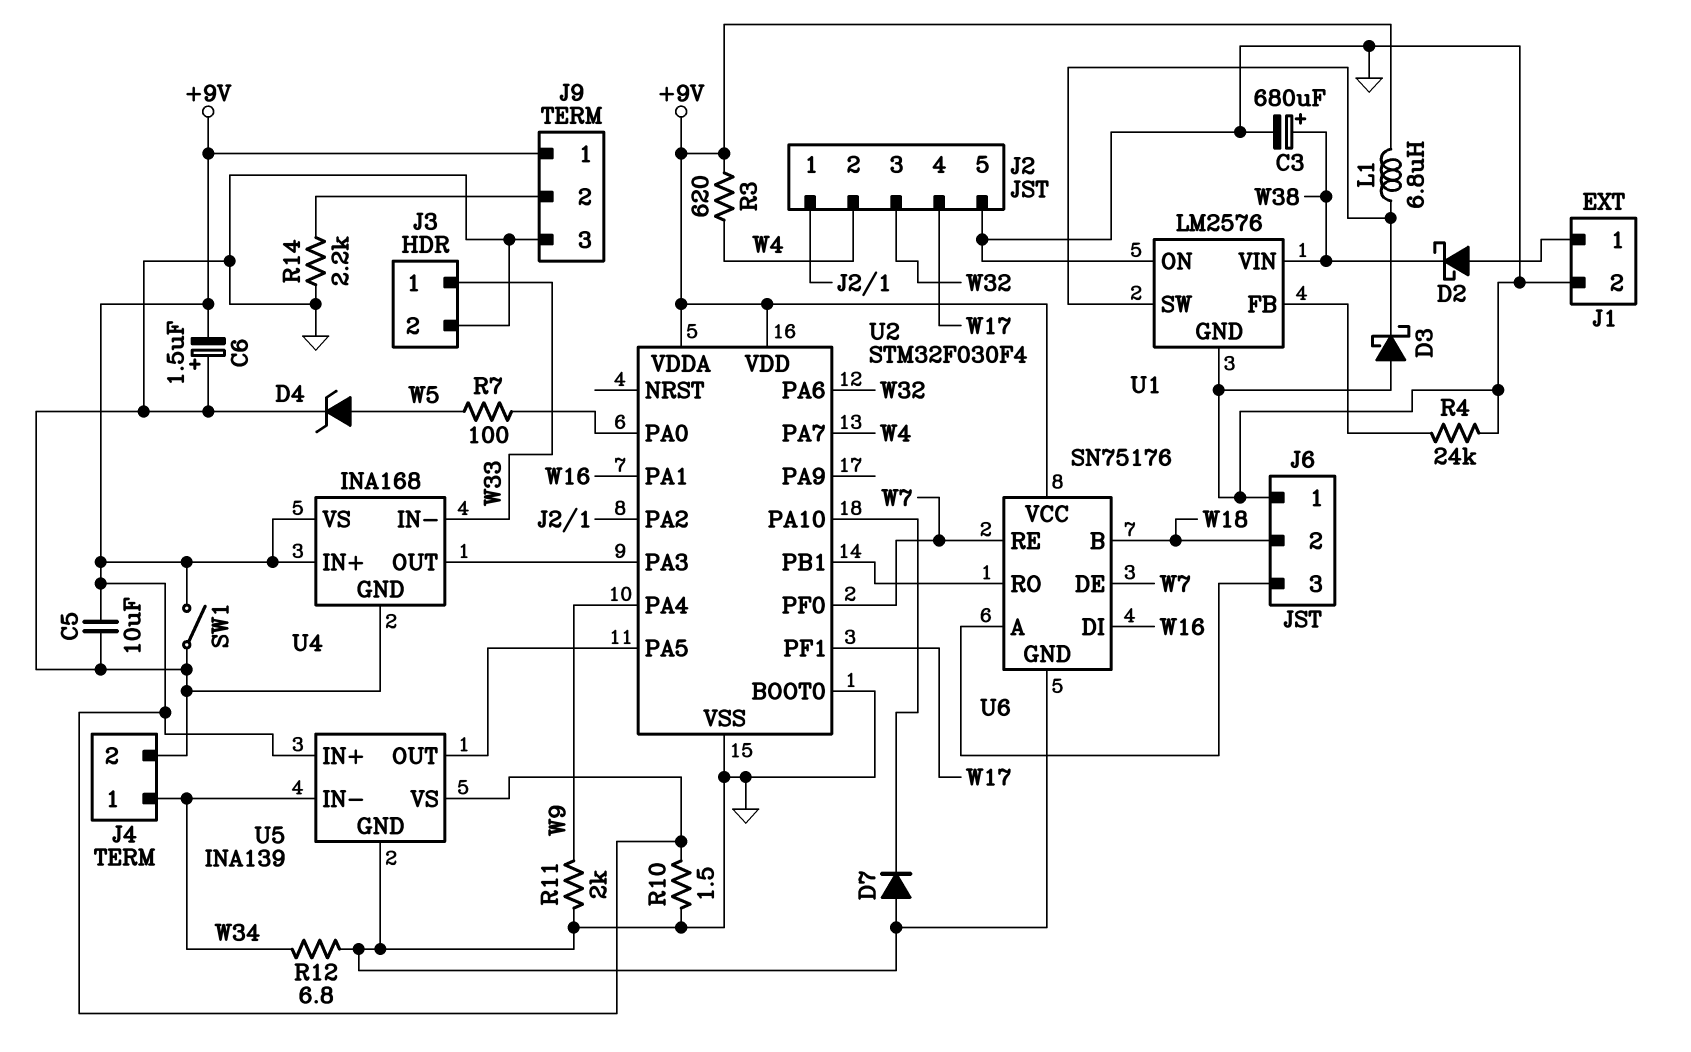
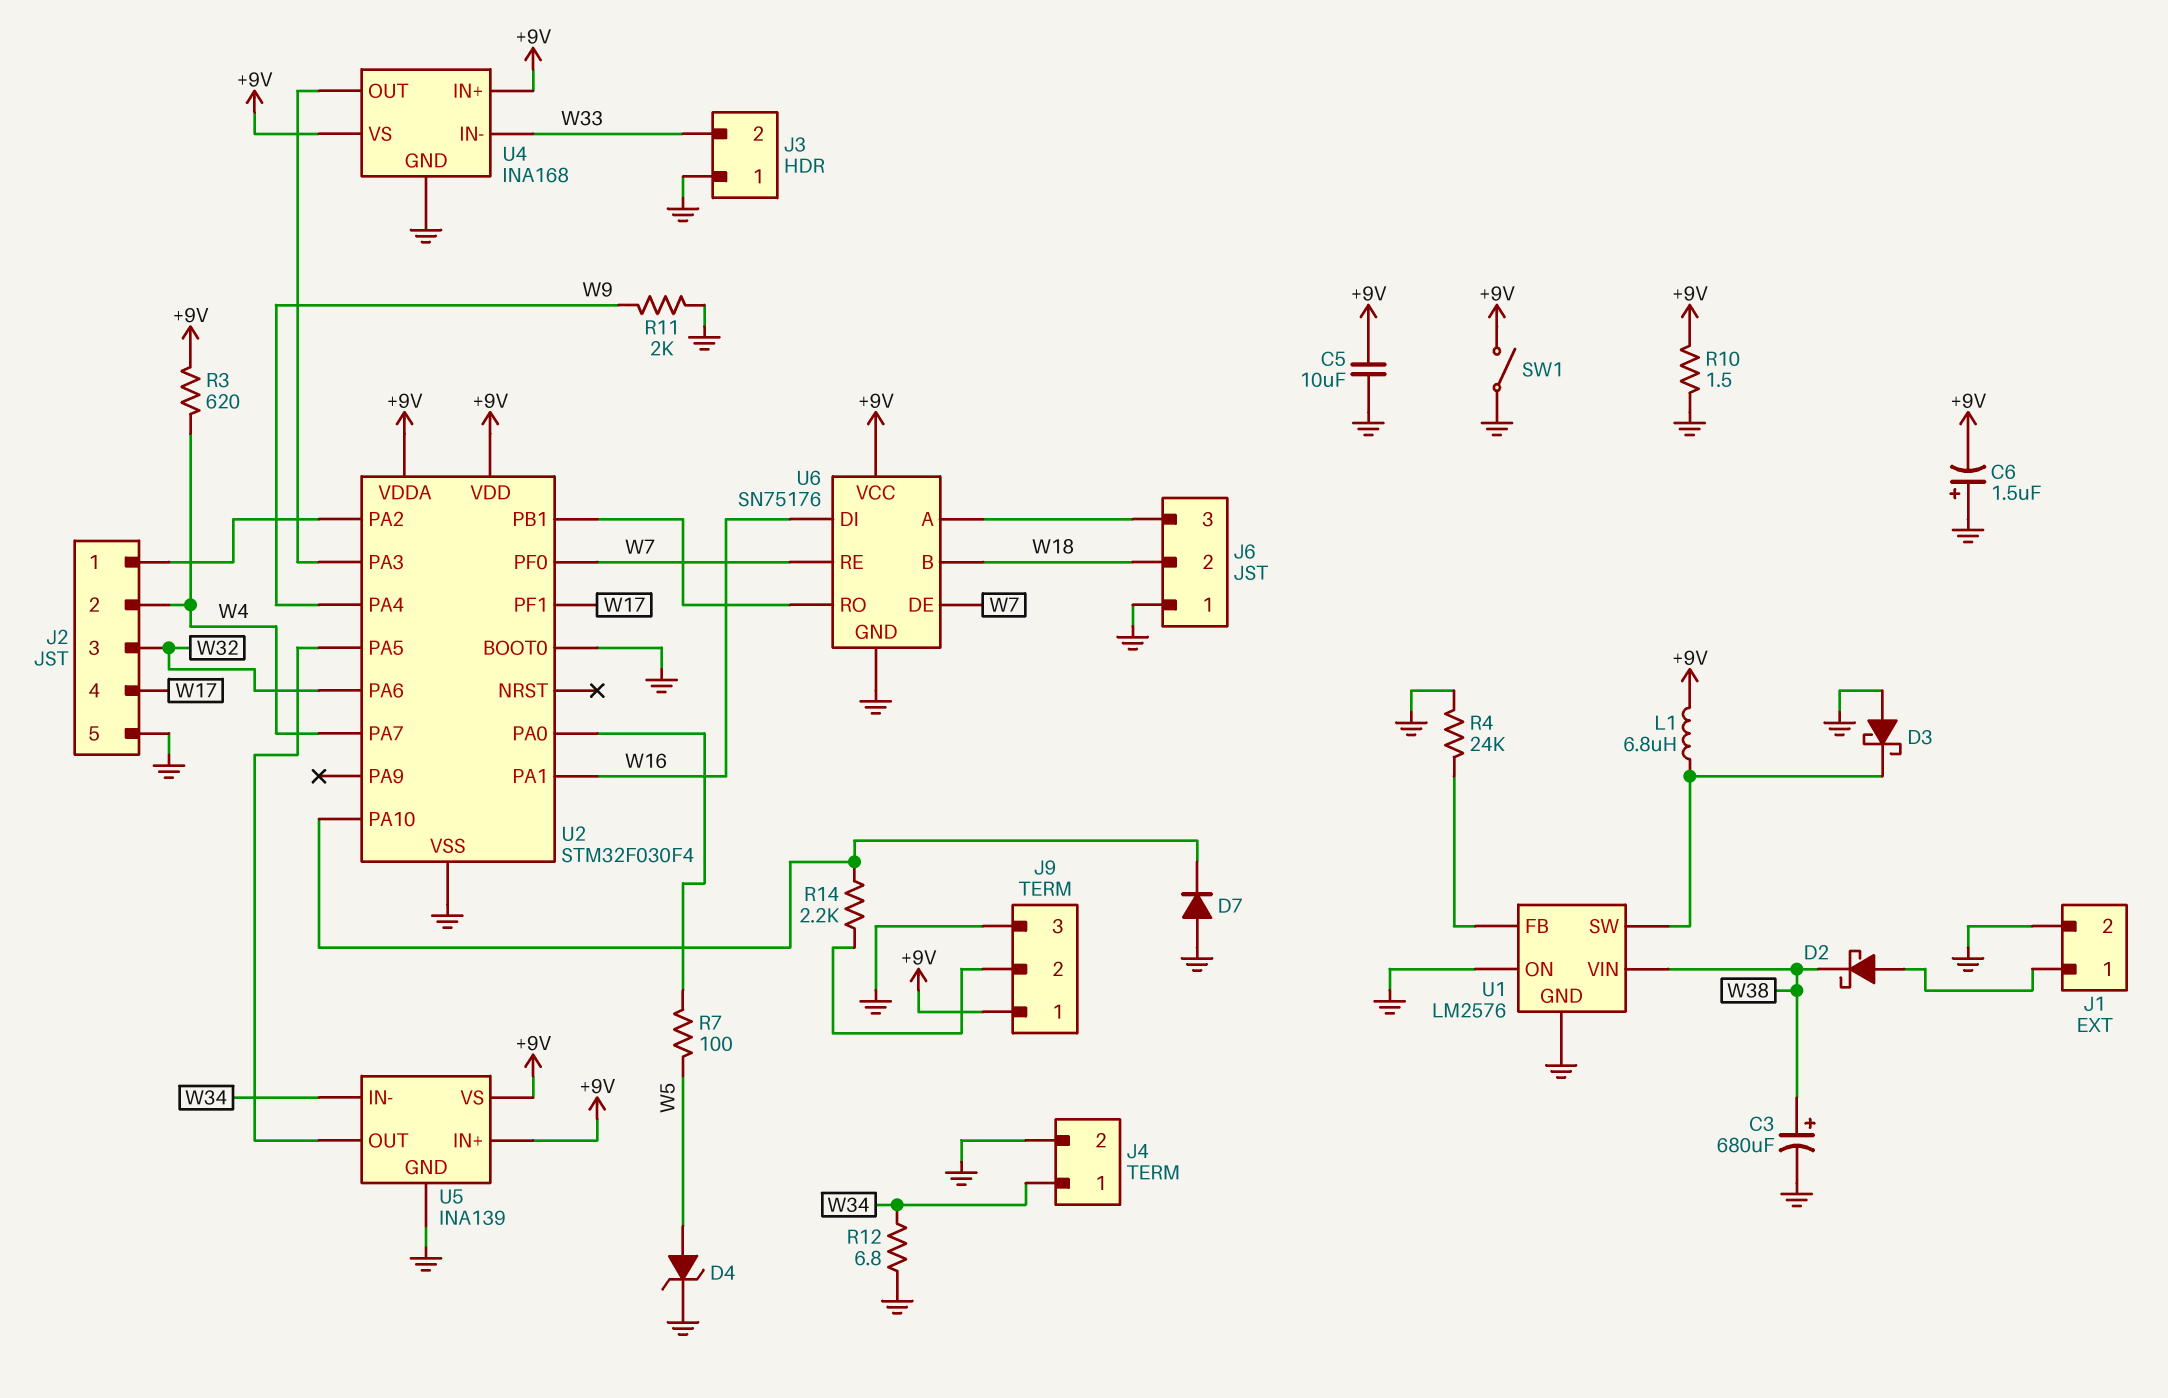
J3 pin 1: W33 -> GND
J3 pin 2: GND -> W33
R14: 2.2k (GND, J9/2) -> 2.2k (J9/2, U2/PA10)

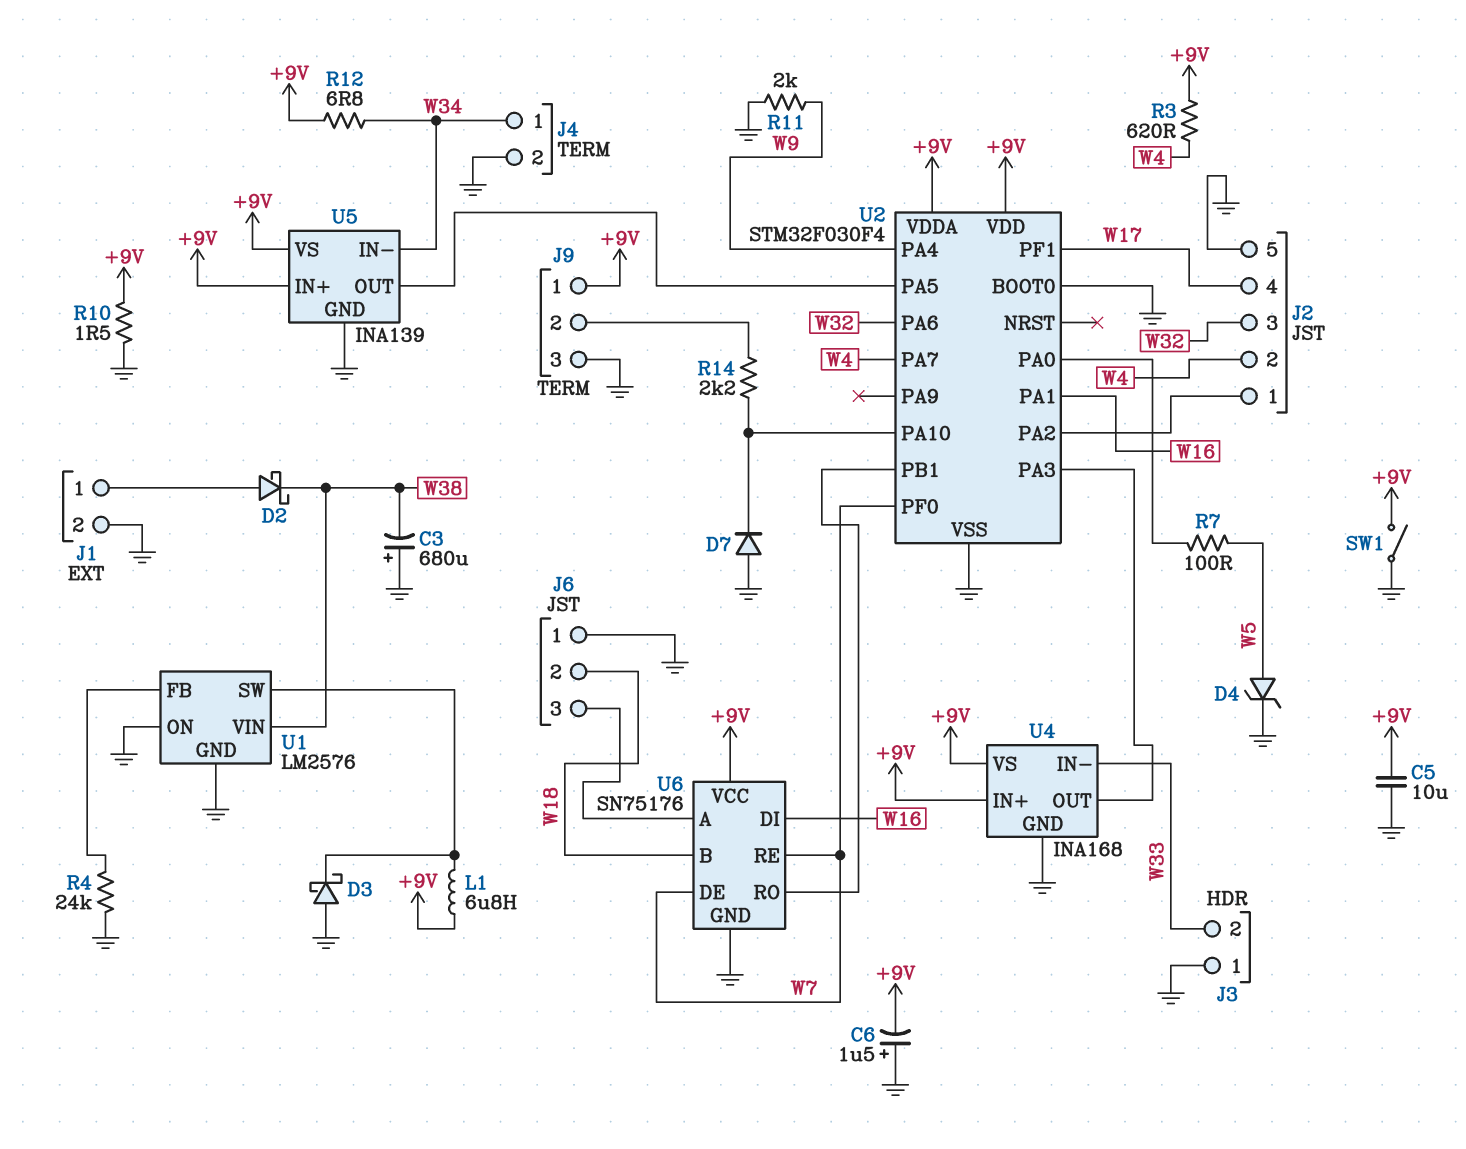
C3: 680uF (plus W38, minus GND) -> 680uF (plus GND, minus W38)
R12: 6.8 (GND, W34) -> 6.8 (+9V, W34)

